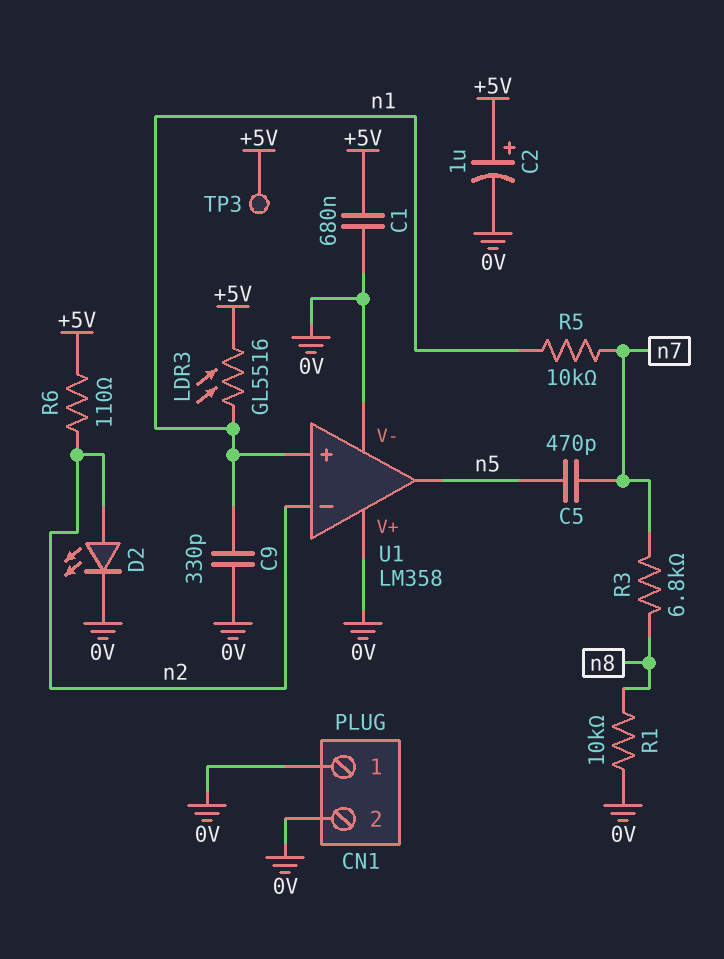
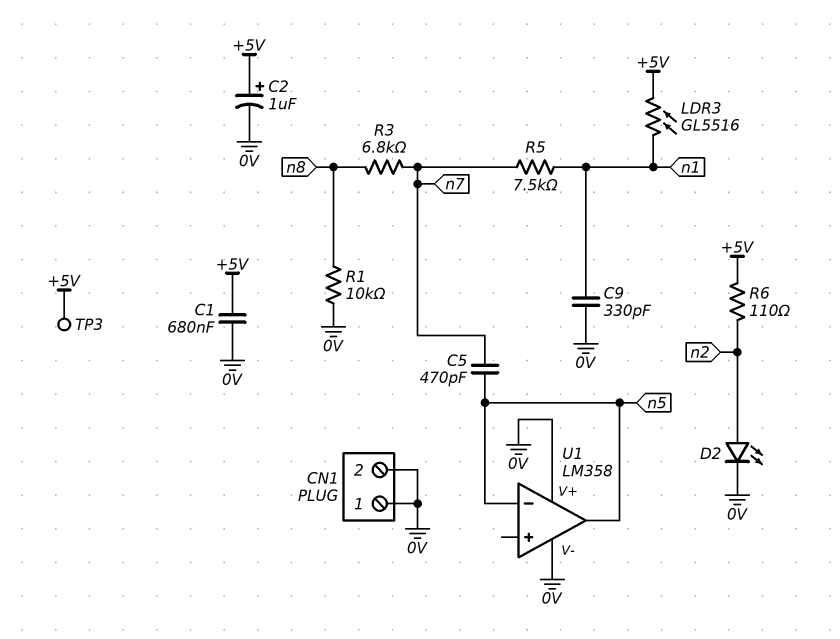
R5: 10k (n1, n7) -> 7.5k (n1, n7)
U1 pin in+: n1 -> none
U1 pin in-: n2 -> n5

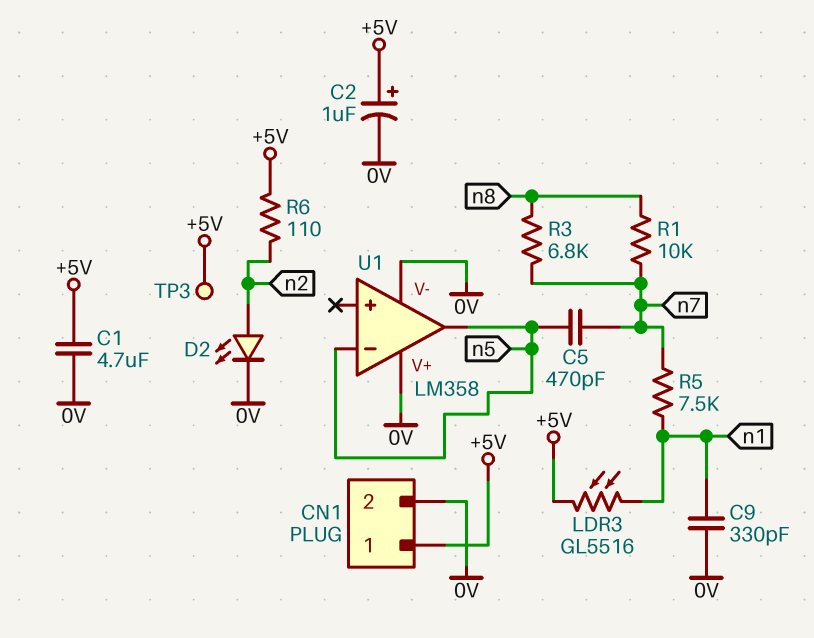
C1: 680nF (+5V, 0V) -> 4.7uF (+5V, 0V)
CN1 pin 1: 0V -> +5V
R1: 10k (0V, n8) -> 10k (n7, n8)

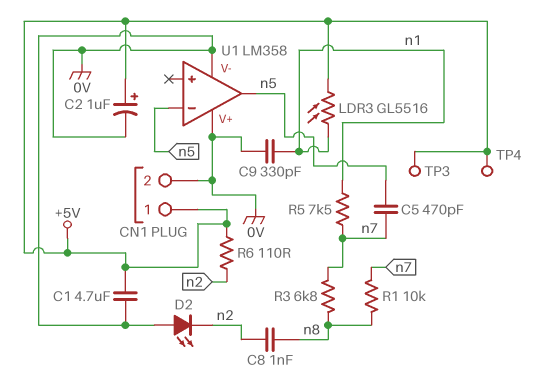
C8: none -> 1nF (n2, n8)
D2: LED (A n2, K 0V) -> LED (A 0V, K n2)
TP4: none -> test point (+5V)

